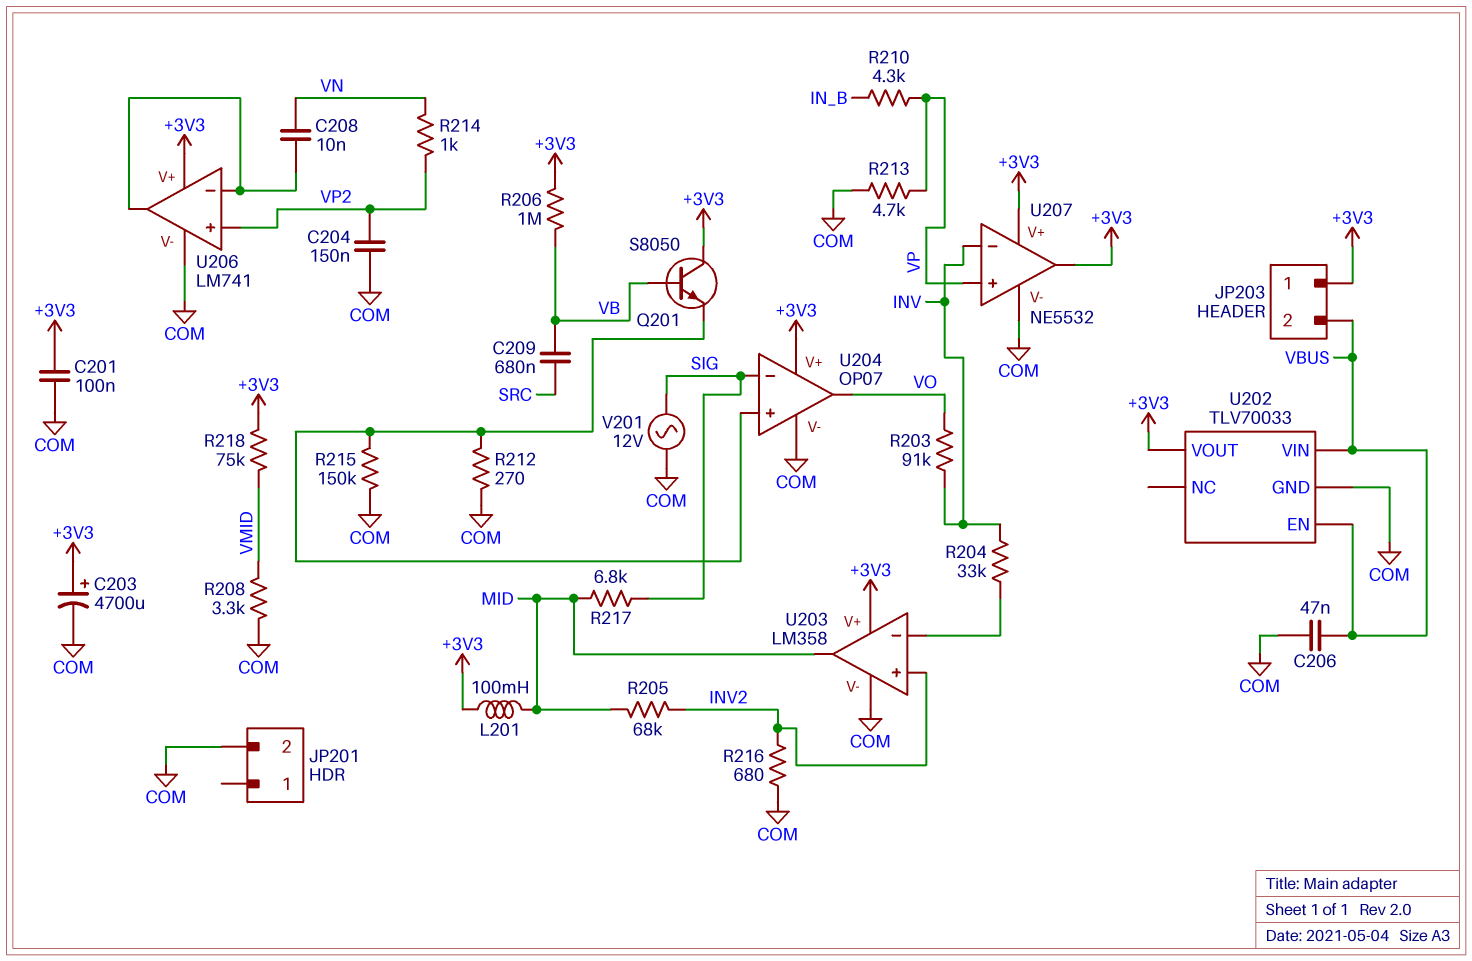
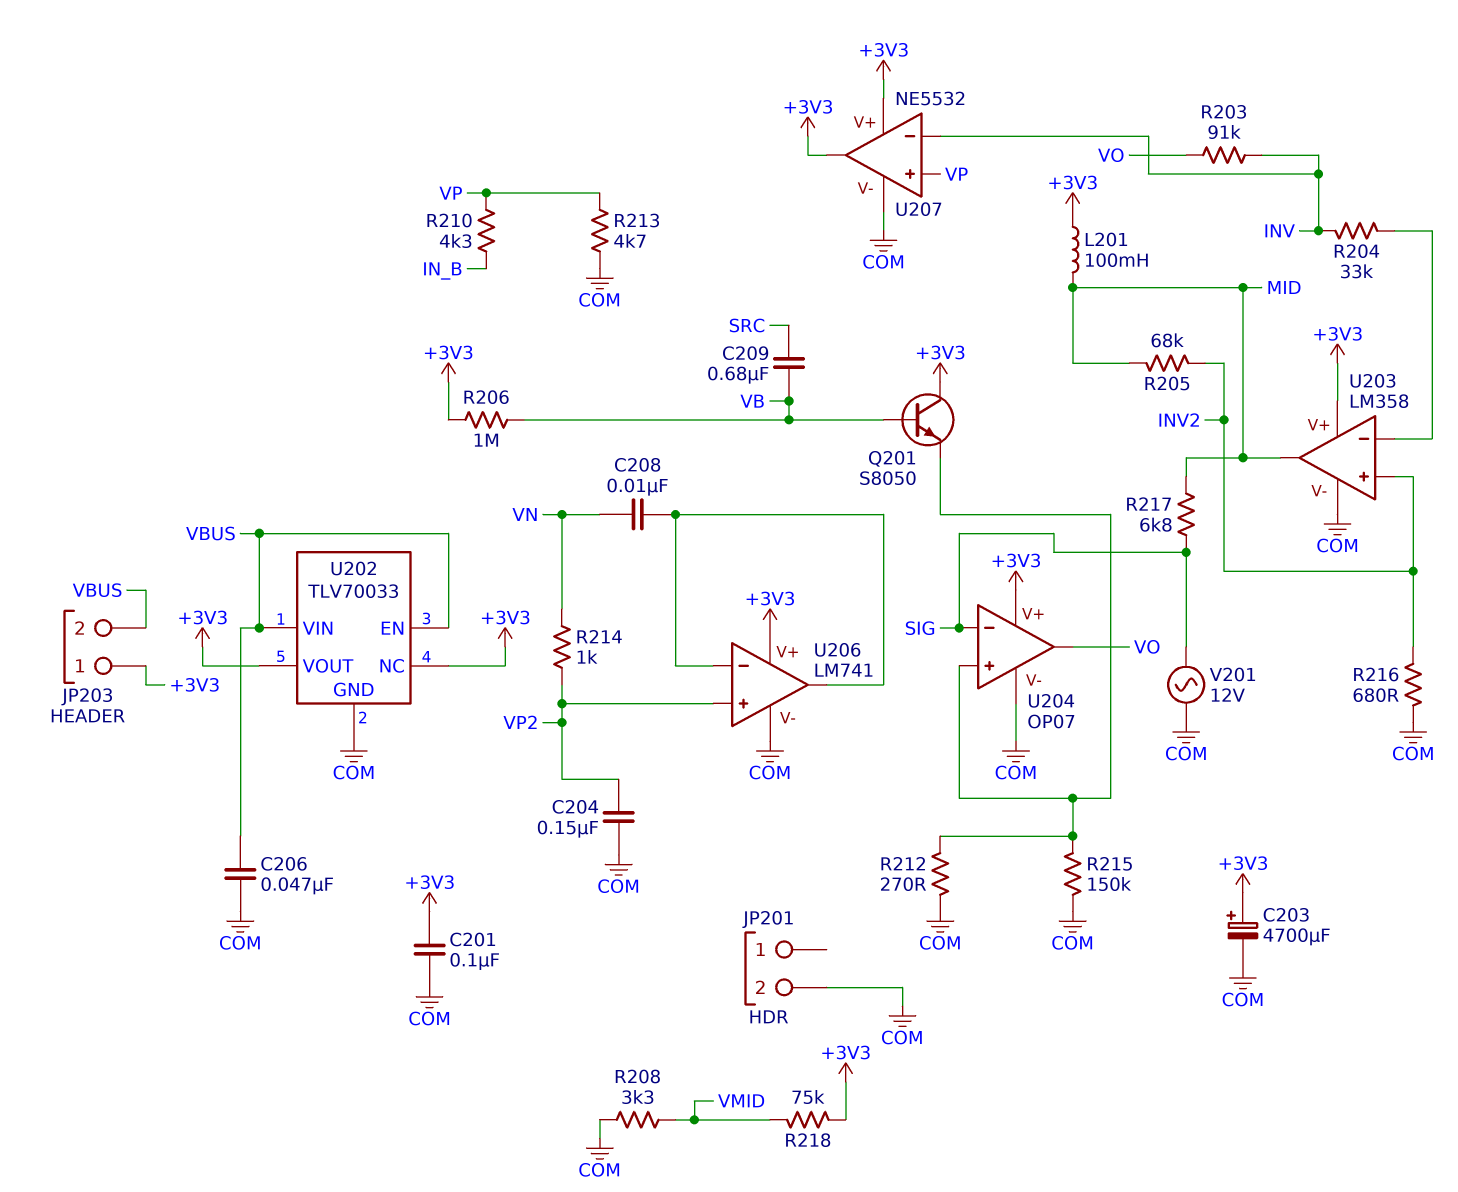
U202 pin NC: none -> +3V3

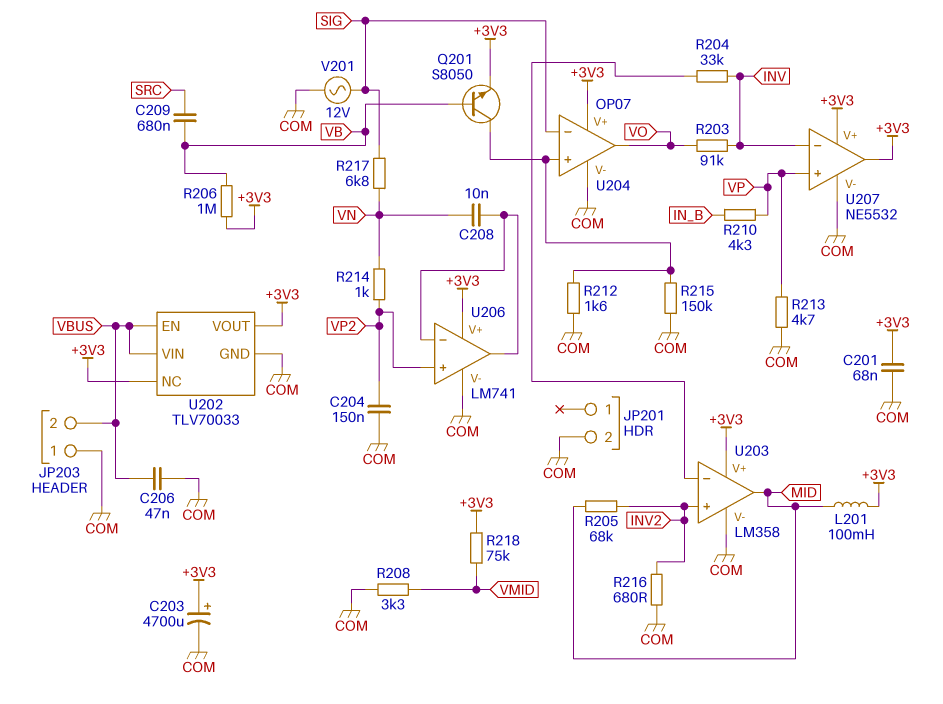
C201: 100nF (+3V3, COM) -> 68nF (+3V3, COM)
JP203 pin 1: +3V3 -> COM
Q201: NPN S8050 (B VB, C +3V3, E U204/in+) -> NPN S8050 (B VB, C U204/in+, E +3V3)
R212: 270 (COM, U204/in+) -> 1.6k (COM, U204/in+)
R217: 6.8k (MID, SIG) -> 6.8k (SIG, VN)

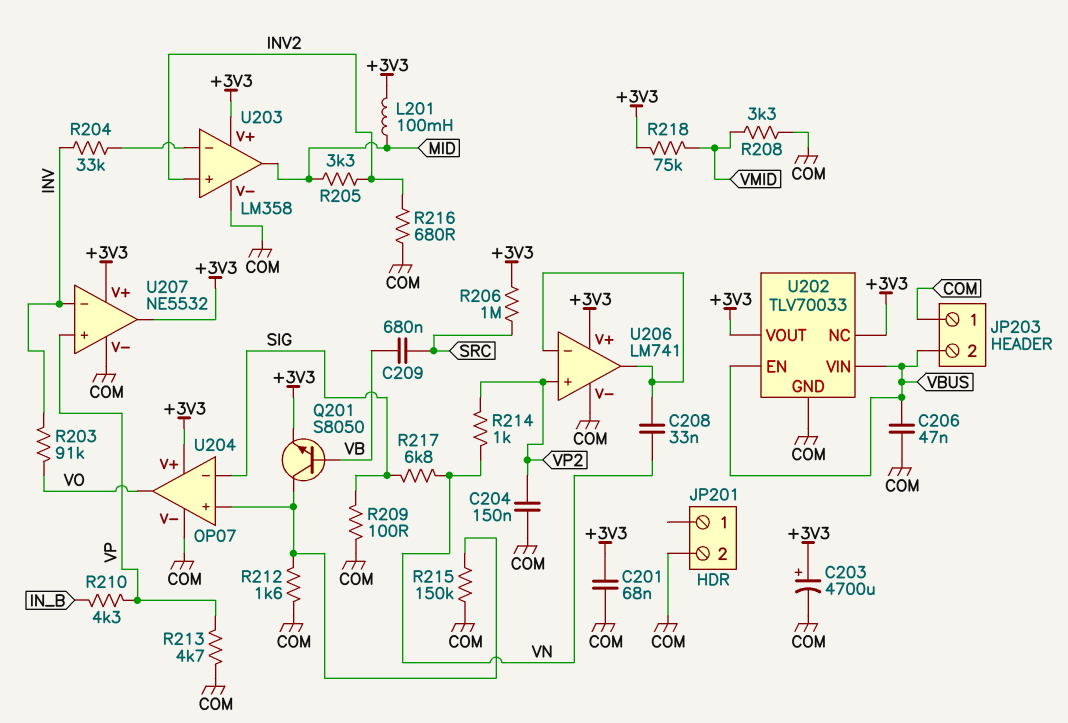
C208: 10nF (U206/in-, VN) -> 33nF (U206/in-, VN)
R205: 68k (INV2, MID) -> 3.3k (INV2, MID)
R206: 1M (+3V3, VB) -> 1M (+3V3, SRC)
R209: none -> 100 (COM, SIG)
V201: AC 12V (COM, SIG) -> none

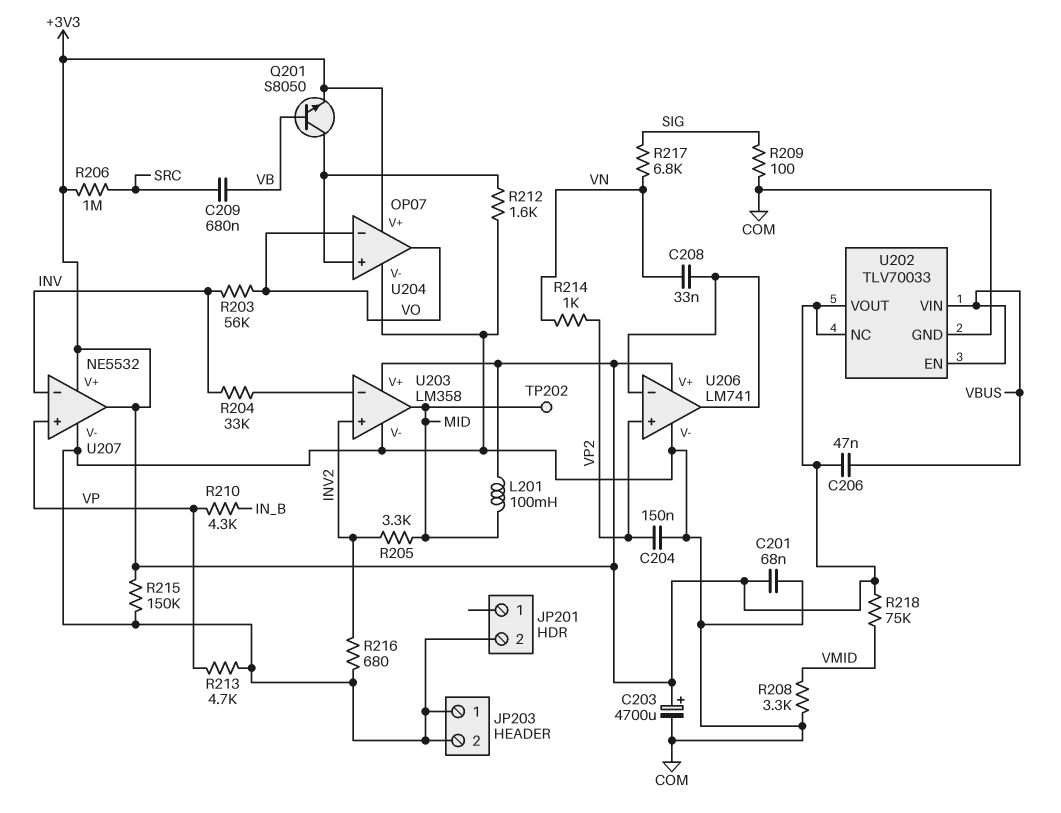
C206: 47nF (COM, VBUS) -> 47nF (+3V3, VBUS)
JP203 pin 2: VBUS -> COM
R203: 91k (INV, VO) -> 56k (INV, VO)
R215: 150k (COM, U204/in+) -> 150k (+3V3, COM)
TP202: none -> test point (MID)
U204 pin in-: SIG -> VO

